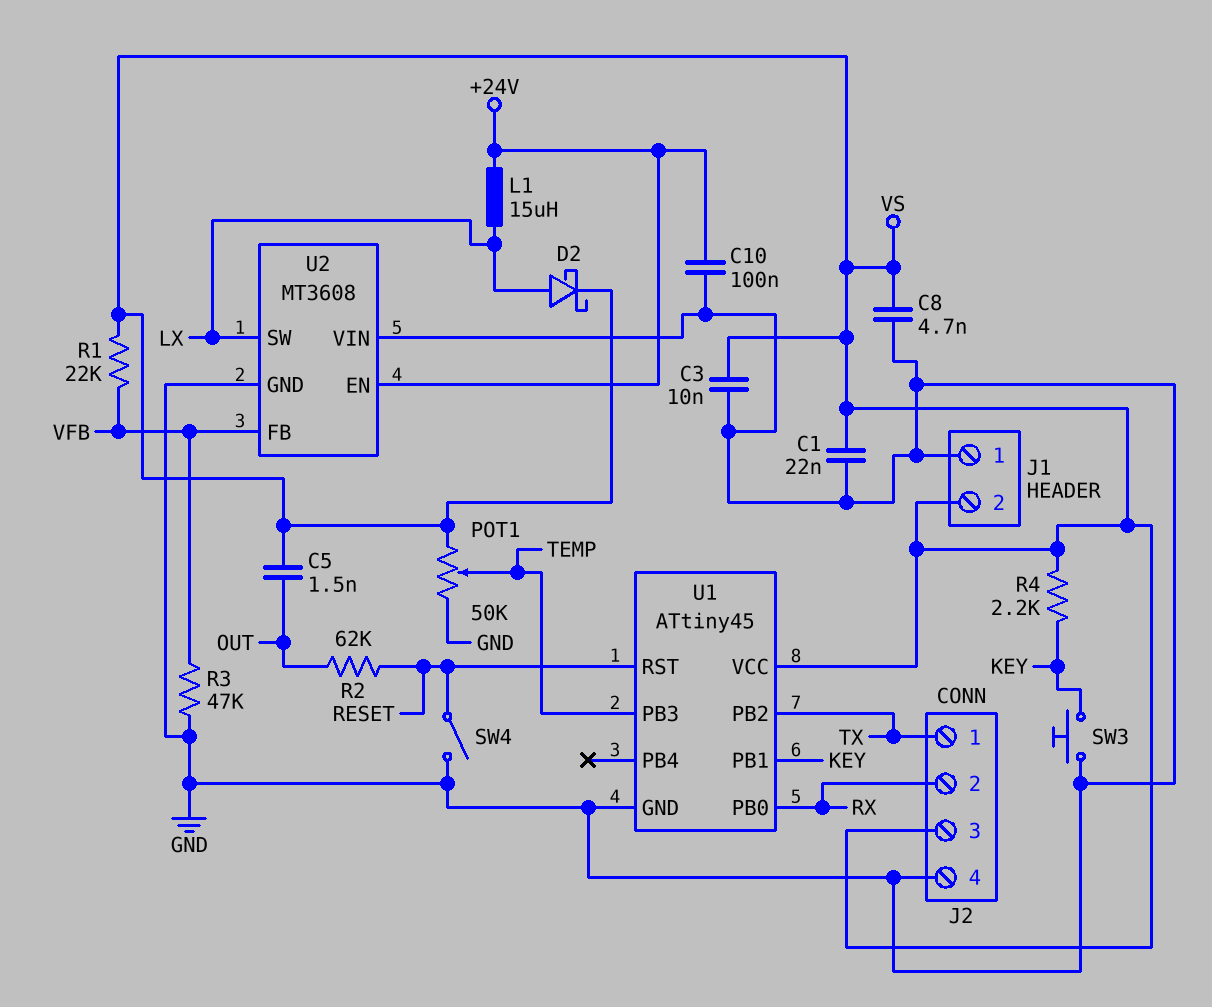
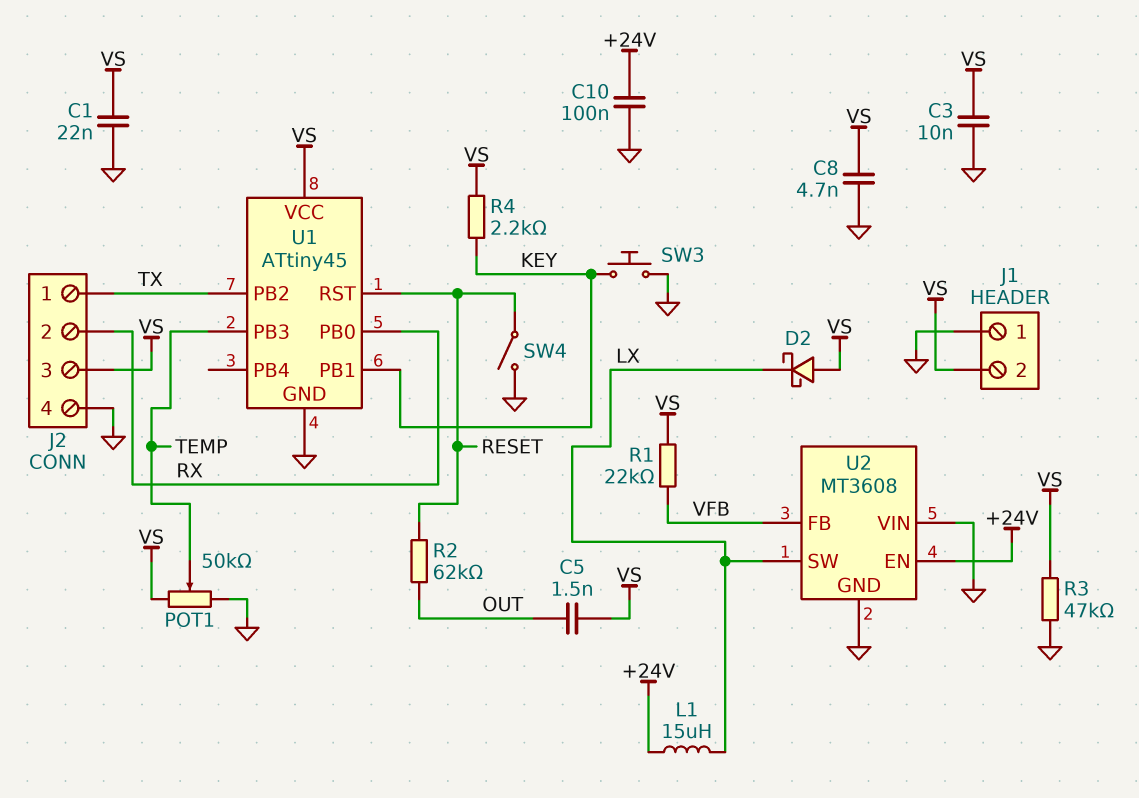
D2: schottky (A LX, K VS) -> schottky (A VS, K LX)
R3: 47k (GND, VFB) -> 47k (GND, VS)

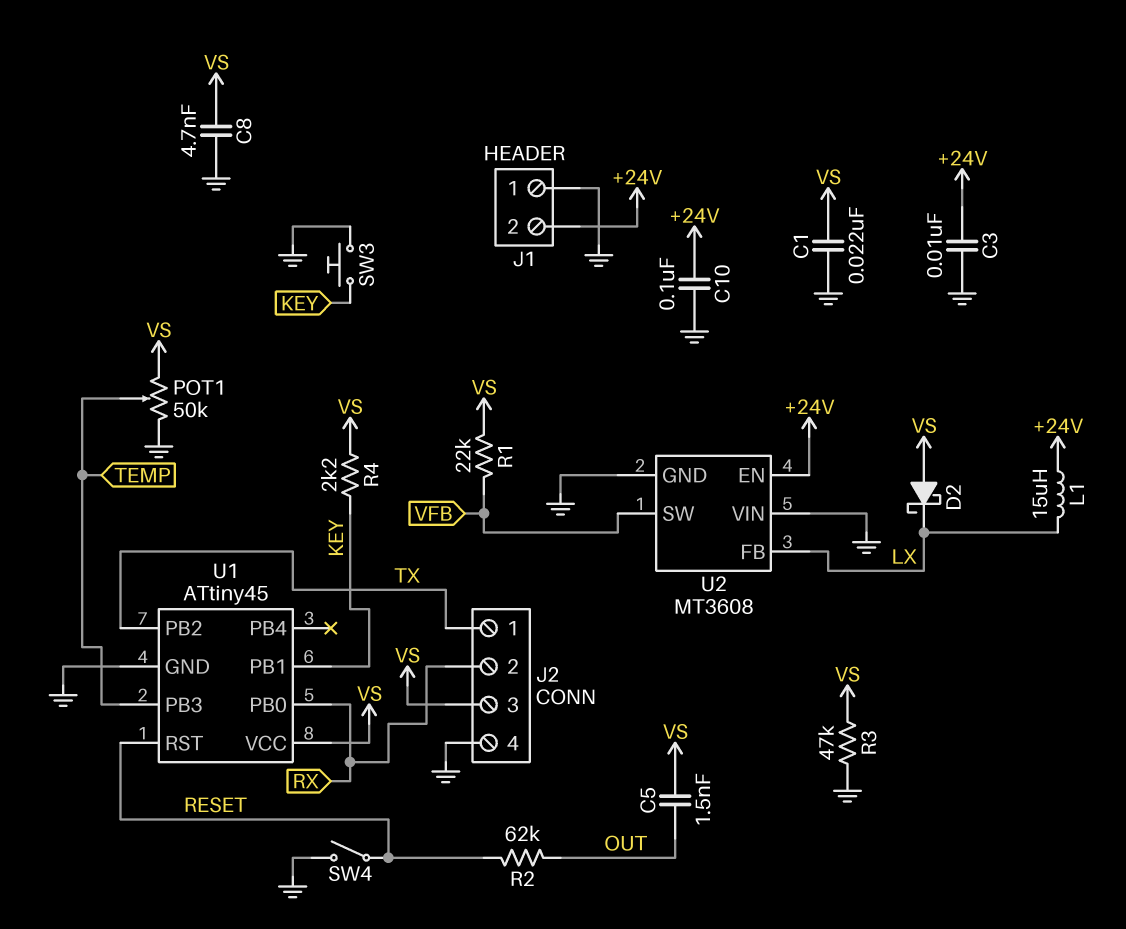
C3: 10nF (GND, VS) -> 10nF (+24V, GND)
J1 pin 2: VS -> +24V
U2 pin FB: VFB -> LX
U2 pin SW: LX -> VFB

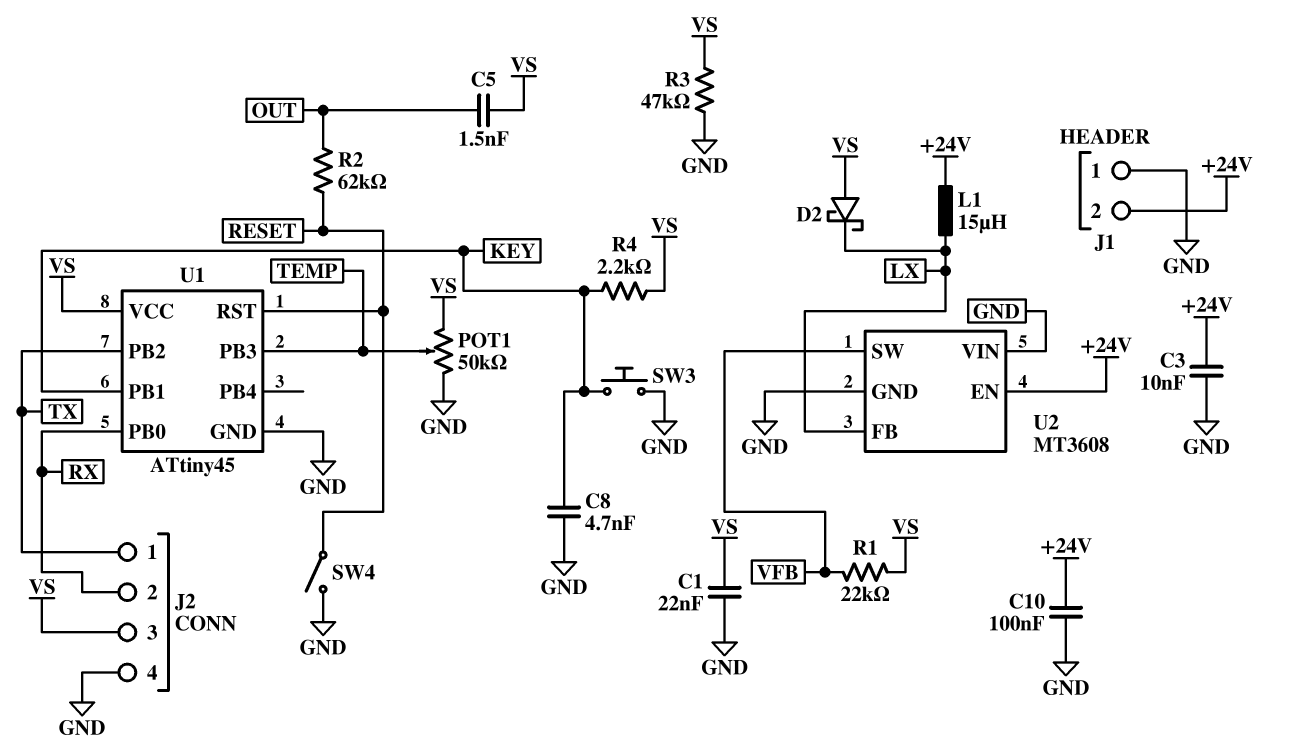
C8: 4.7nF (GND, VS) -> 4.7nF (GND, KEY)

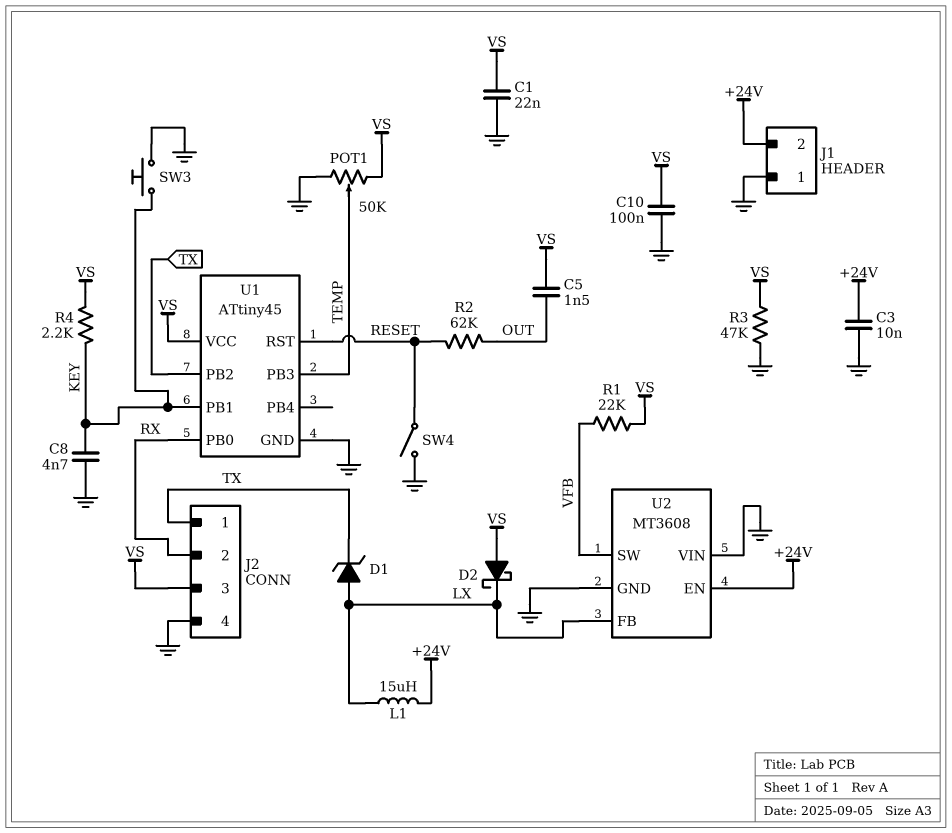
C10: 100nF (+24V, GND) -> 100nF (GND, VS)
D1: none -> zener (A LX, K TX)

